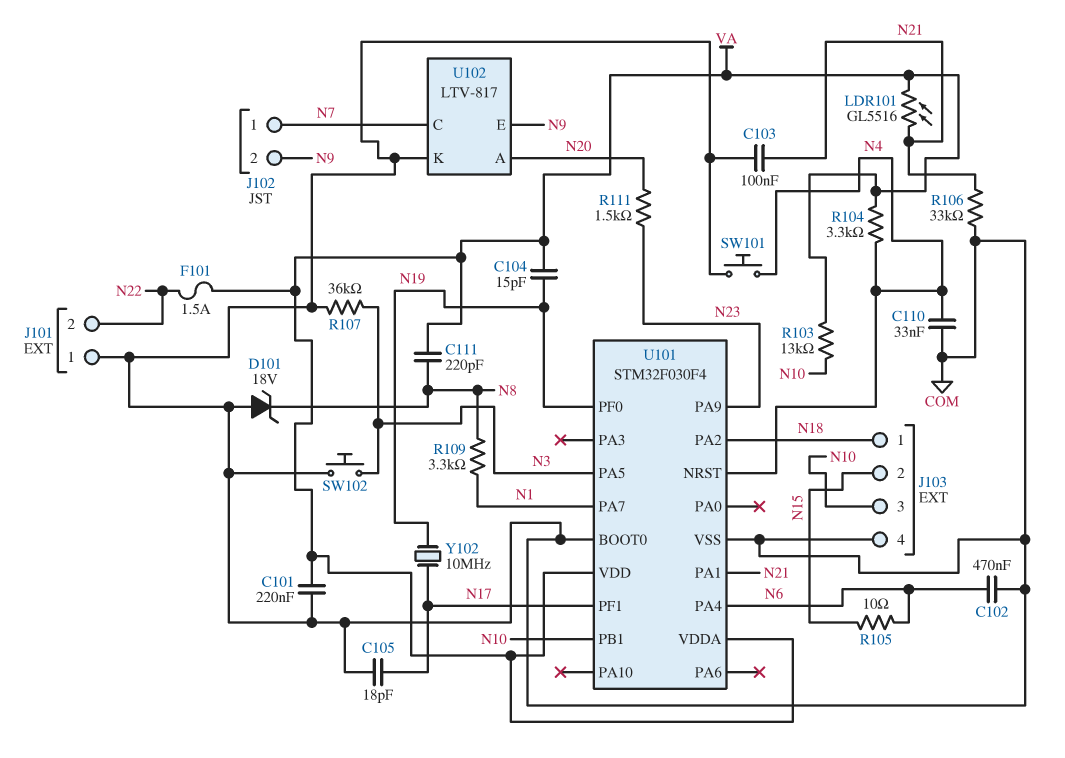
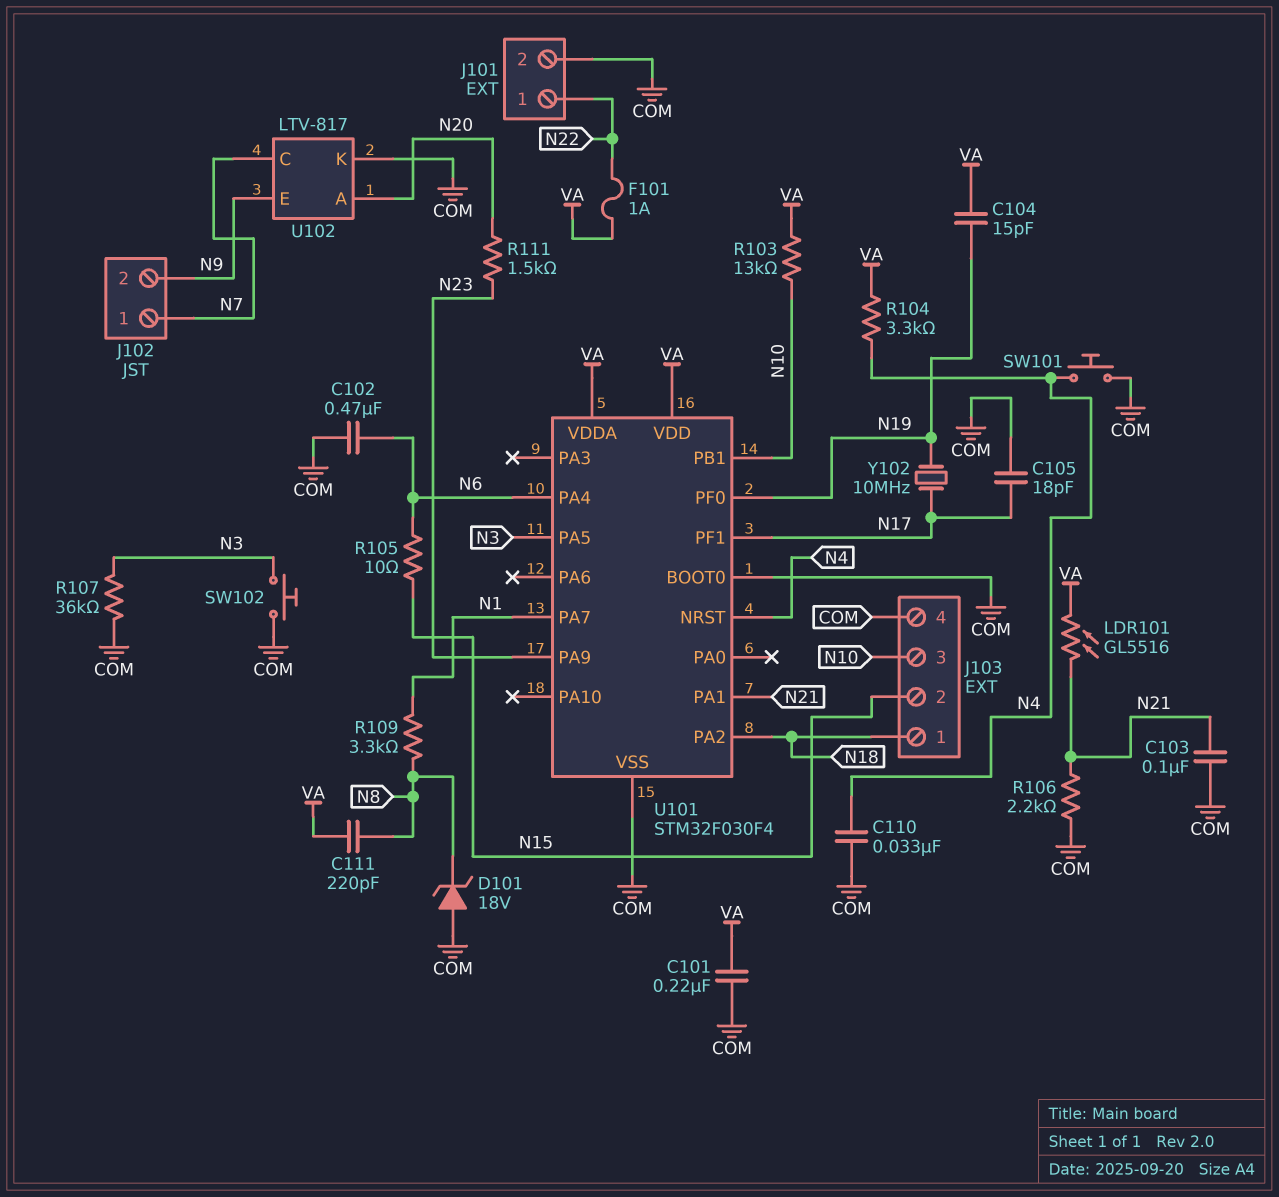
F101: 1.5A (N22, VA) -> 1A (N22, VA)
J101 pin 1: COM -> N22
J101 pin 2: N22 -> COM
R106: 33k (COM, N21) -> 2.2k (COM, N21)

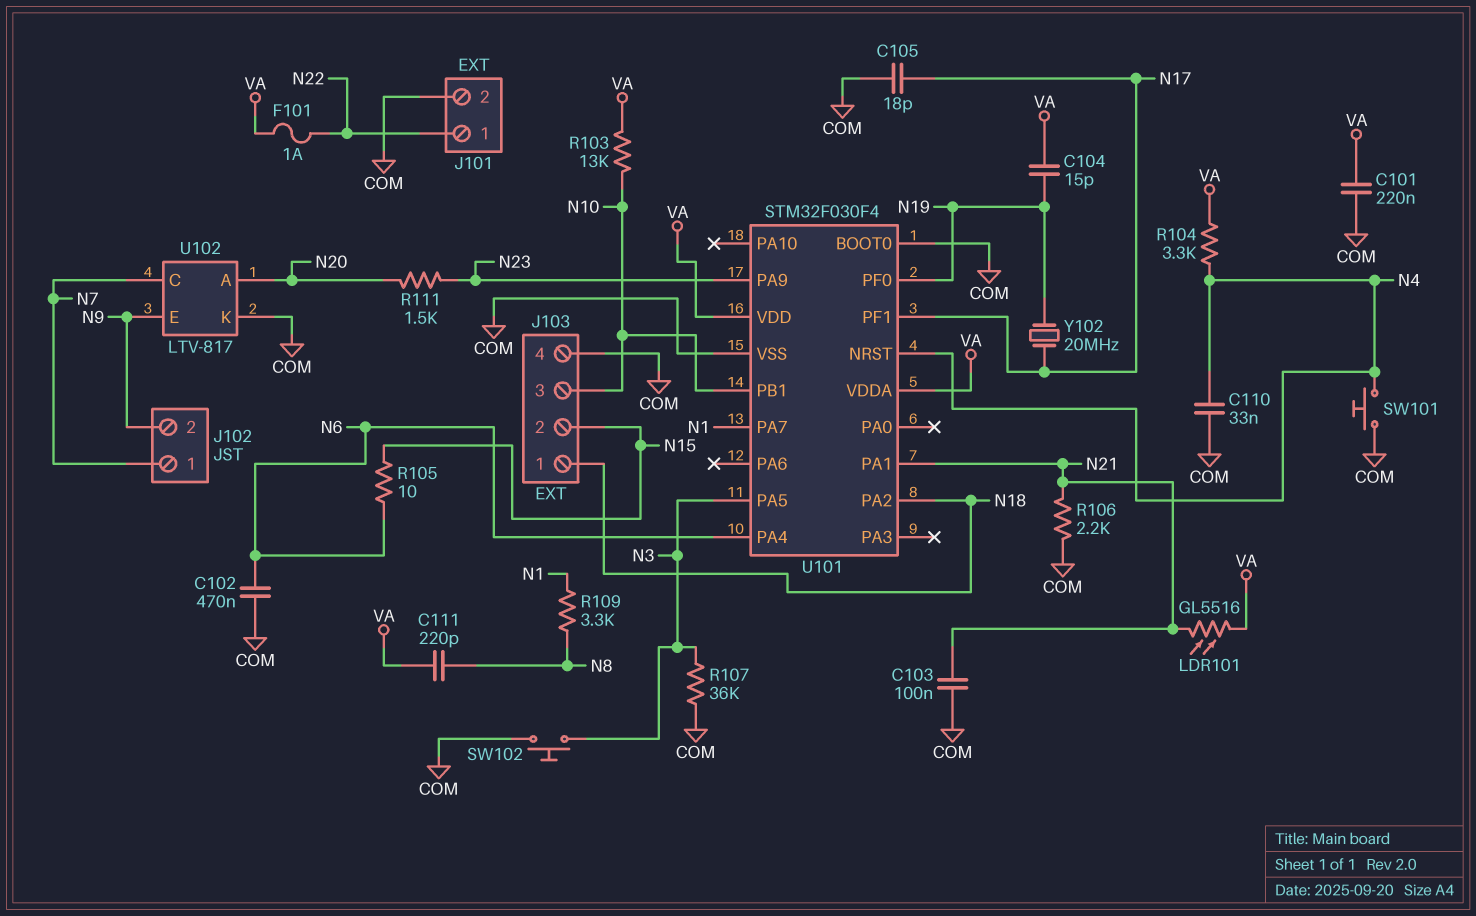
D101: zener 18V (A COM, K N8) -> none
Y102: 10MHz (N17, N19) -> 20MHz (N17, N19)

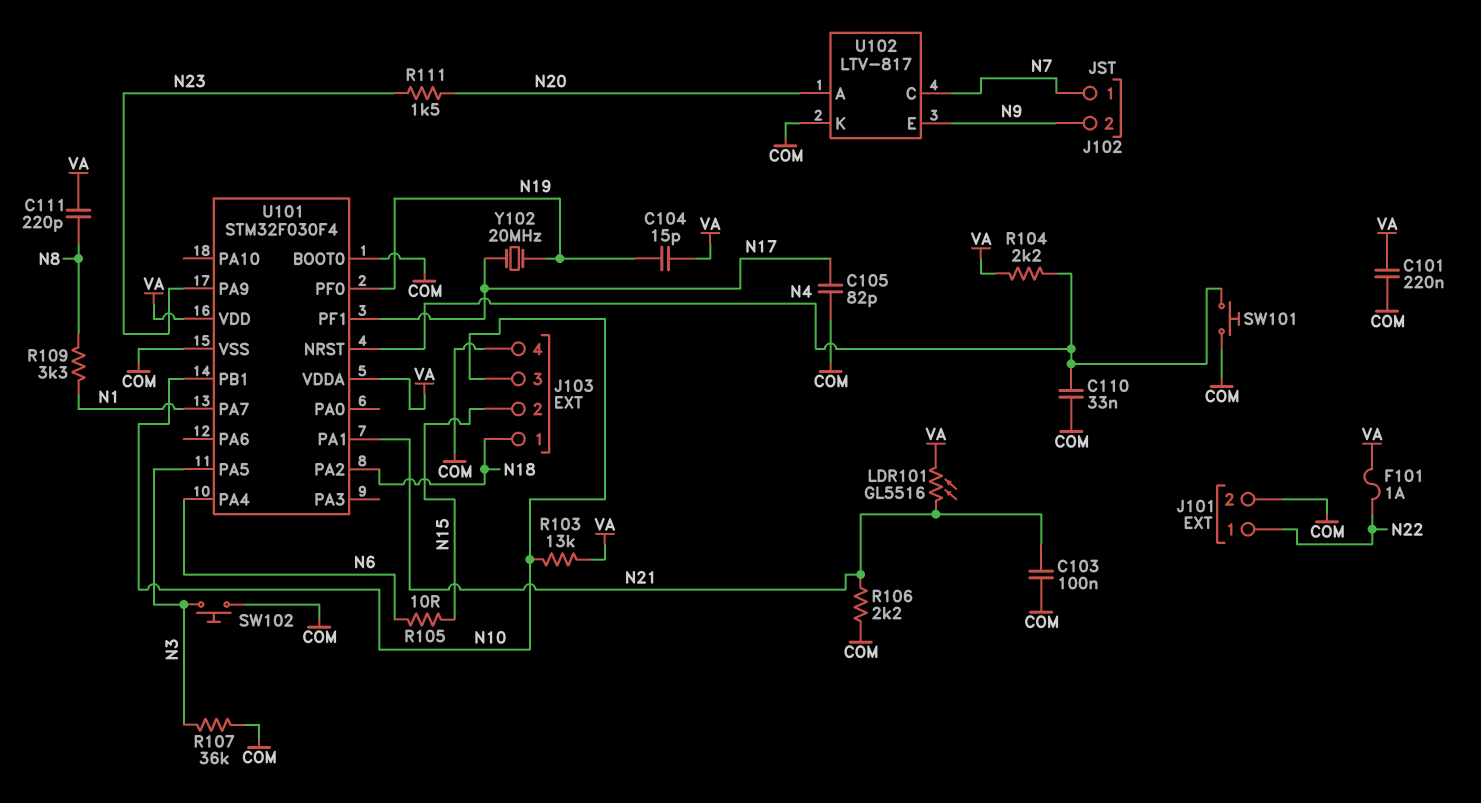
C102: 470nF (COM, N6) -> none
C105: 18pF (COM, N17) -> 82pF (COM, N17)
R104: 3.3k (N4, VA) -> 2.2k (N4, VA)

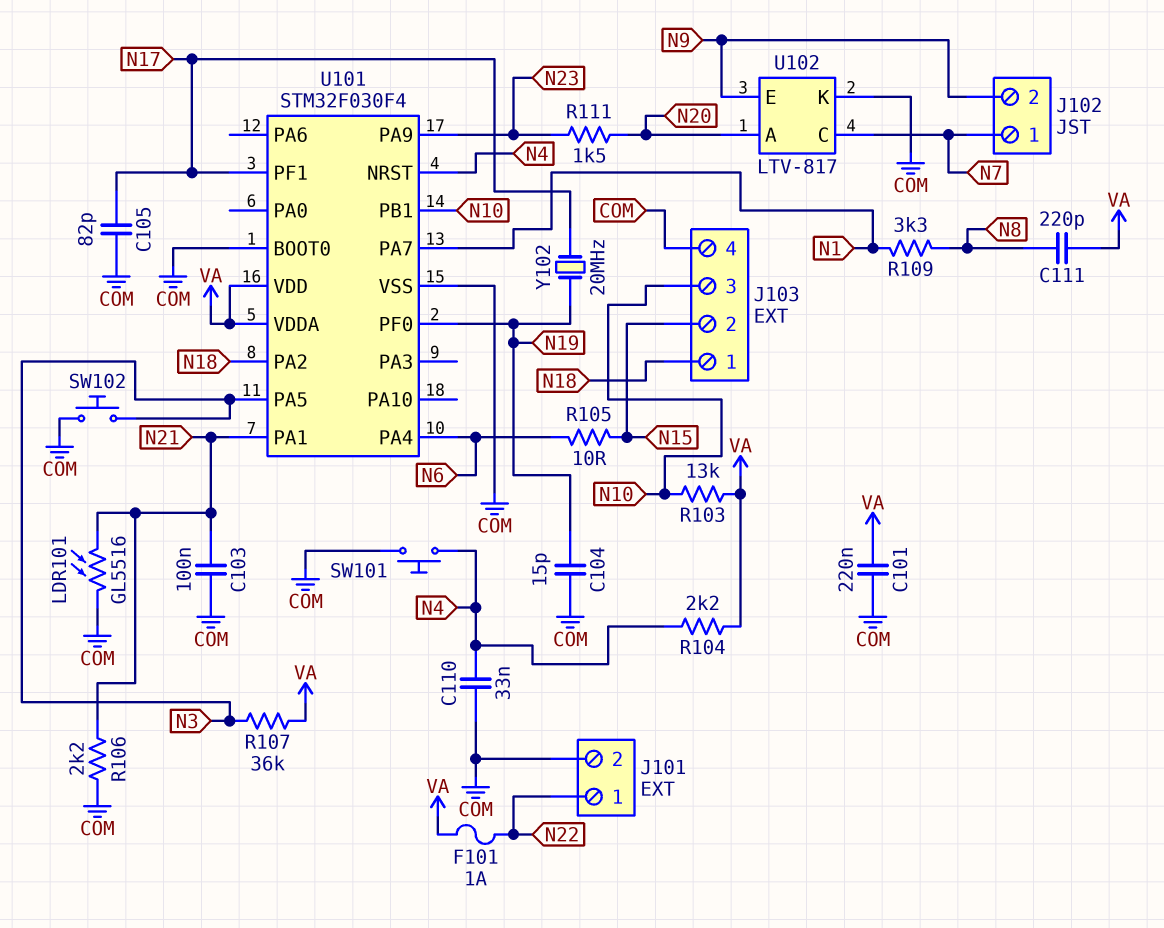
C104: 15pF (N19, VA) -> 15pF (COM, N19)
LDR101: GL5516 (N21, VA) -> GL5516 (COM, N21)
R107: 36k (COM, N3) -> 36k (N3, VA)

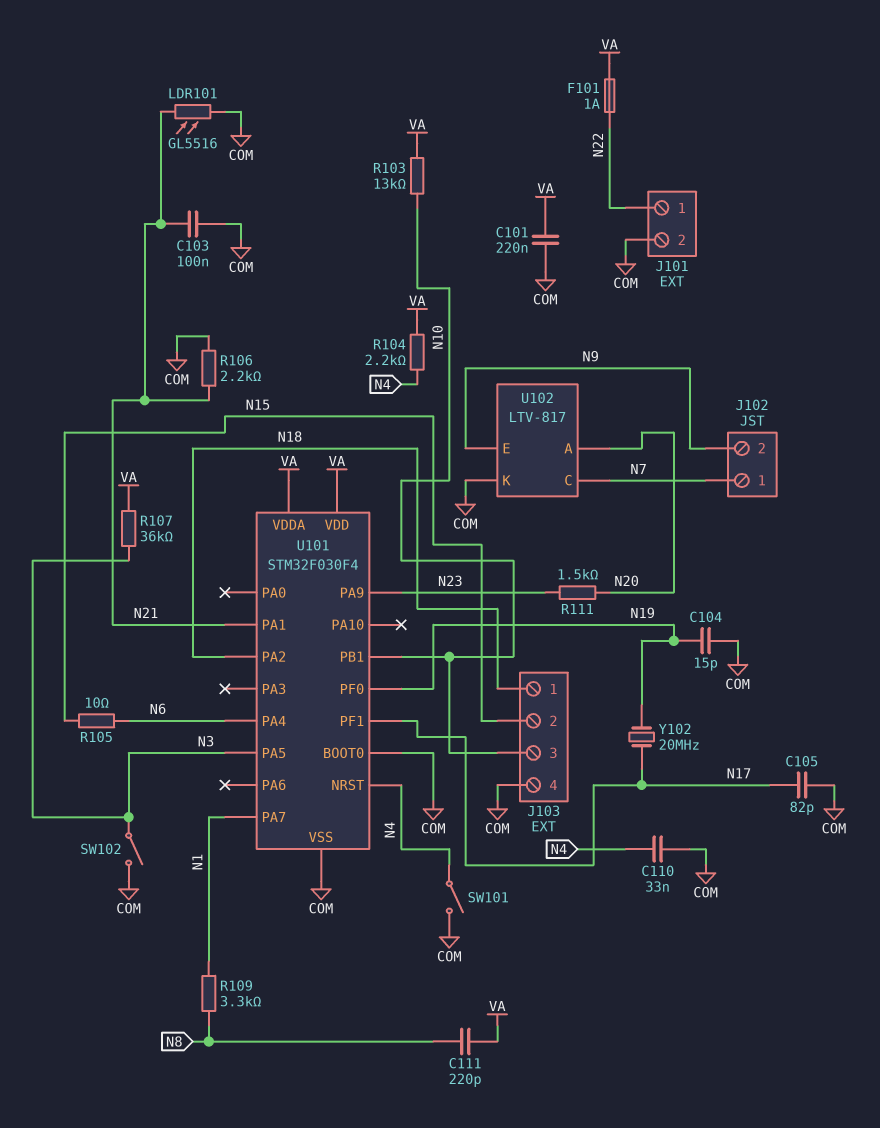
SW101: button (COM, N4) -> switch (COM, N4)
SW102: button (COM, N3) -> switch (COM, N3)

